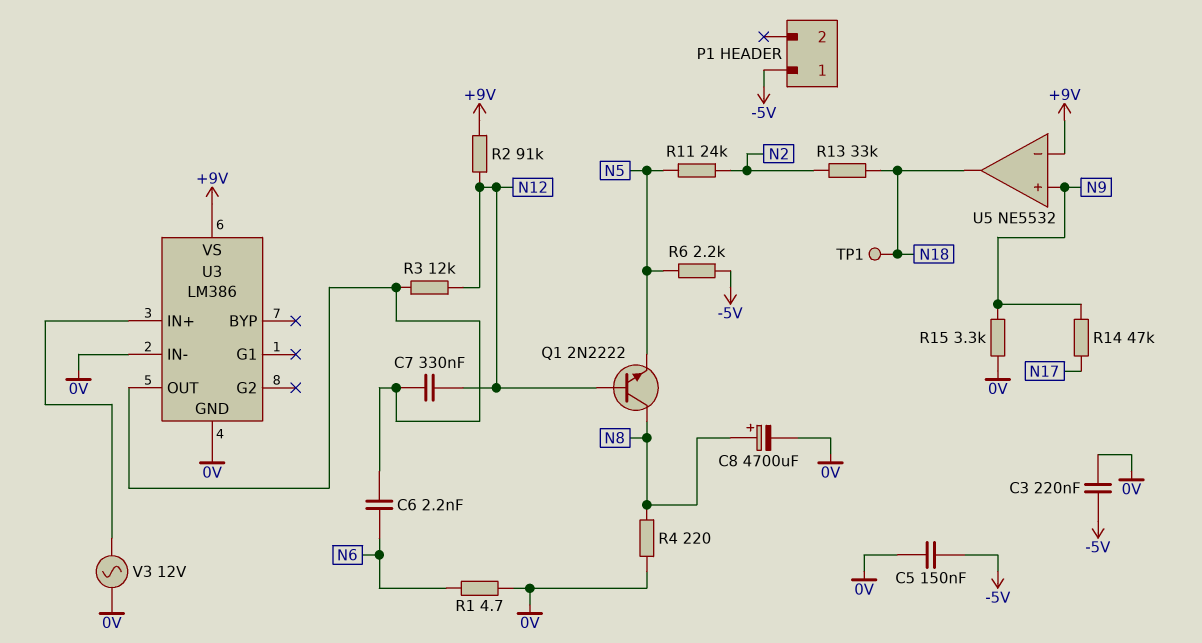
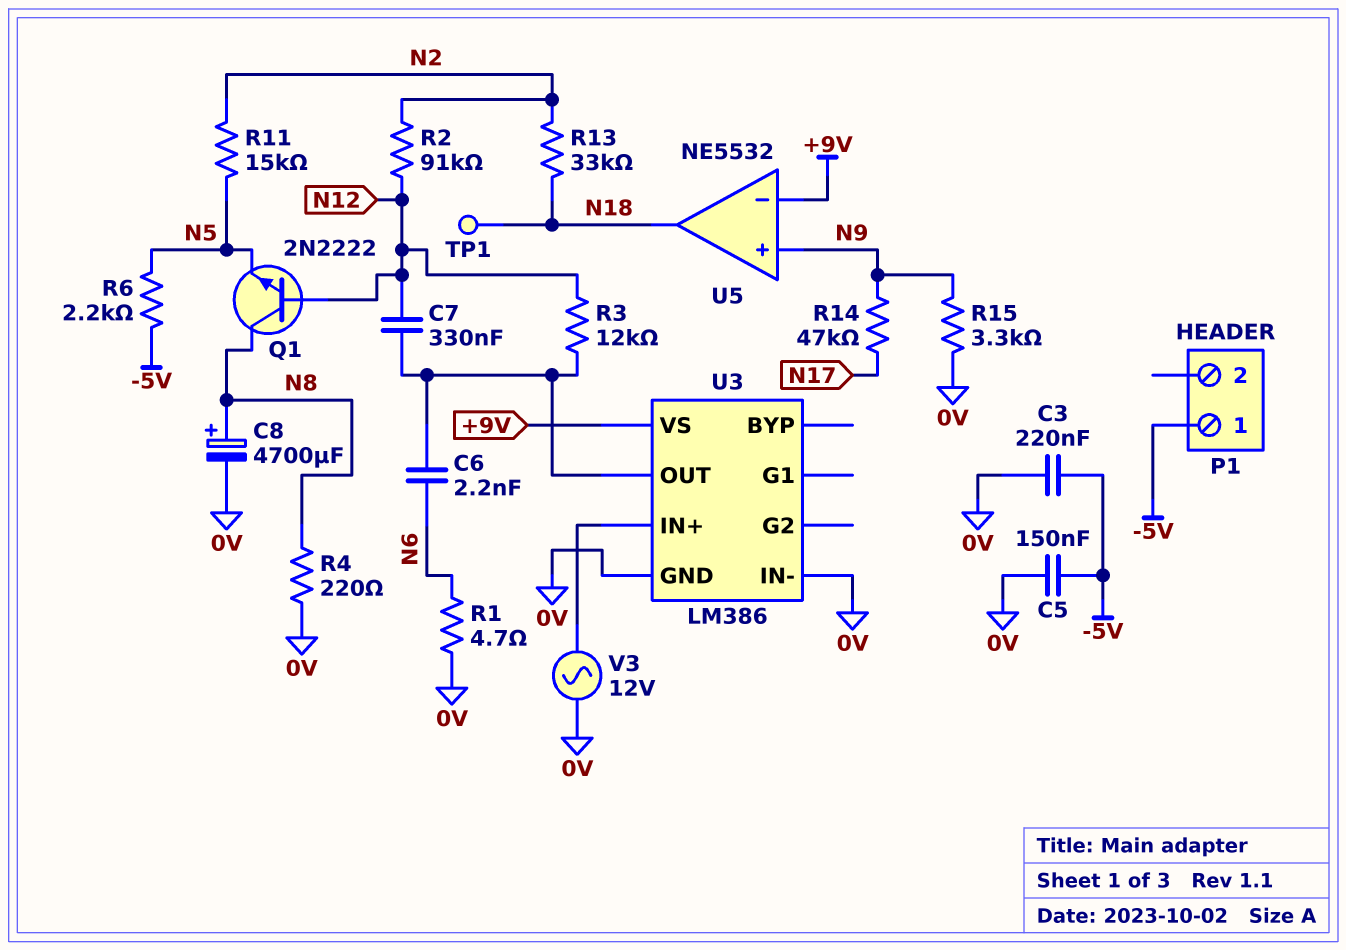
R2: 91k (+9V, N12) -> 91k (N2, N12)
R11: 24k (N2, N5) -> 15k (N2, N5)

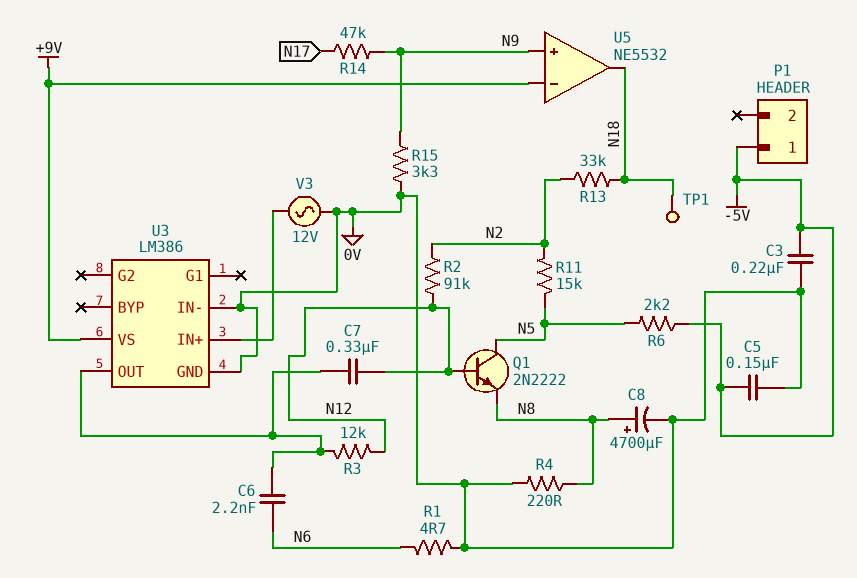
Q1: NPN 2N2222 (B N12, C N8, E N5) -> NPN 2N2222 (B N12, C N5, E N8)

